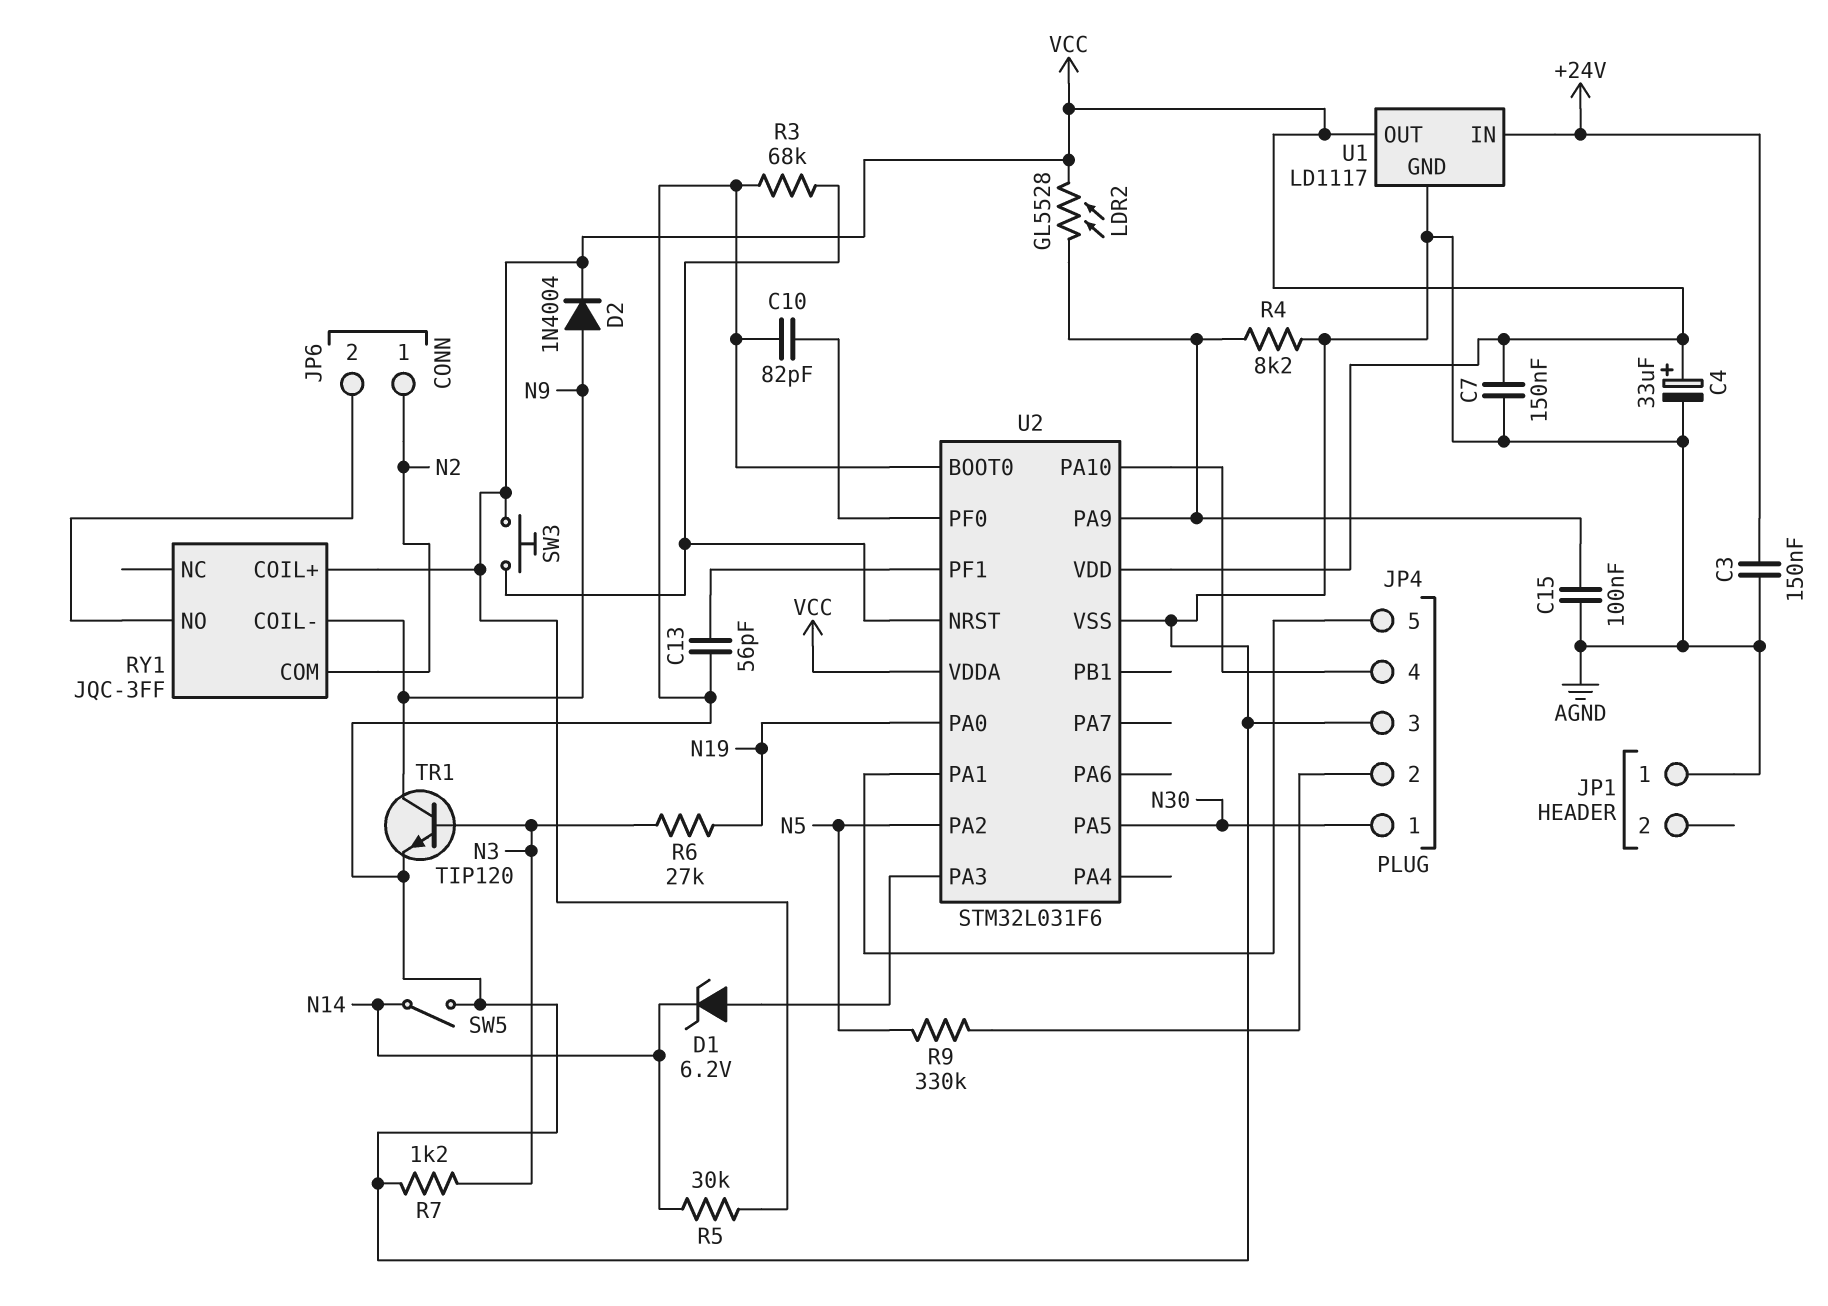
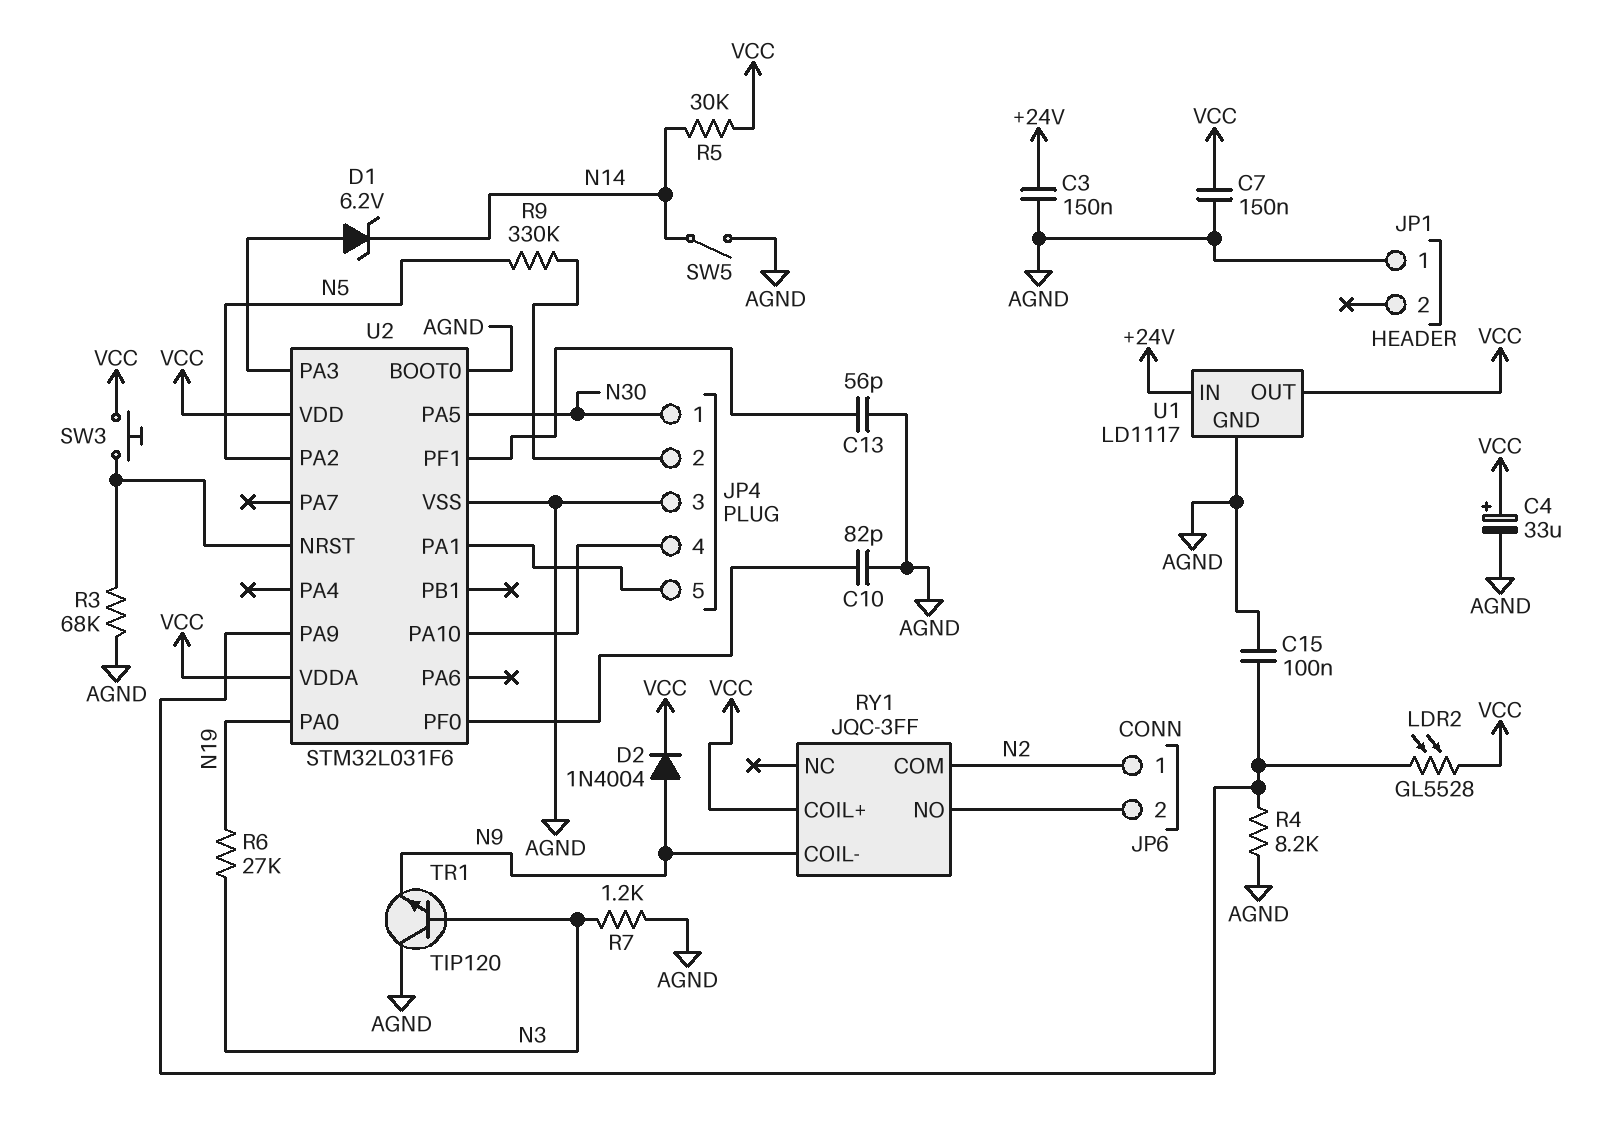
TR1: NPN TIP120 (B N3, C N9, E AGND) -> NPN TIP120 (B N3, C AGND, E N9)

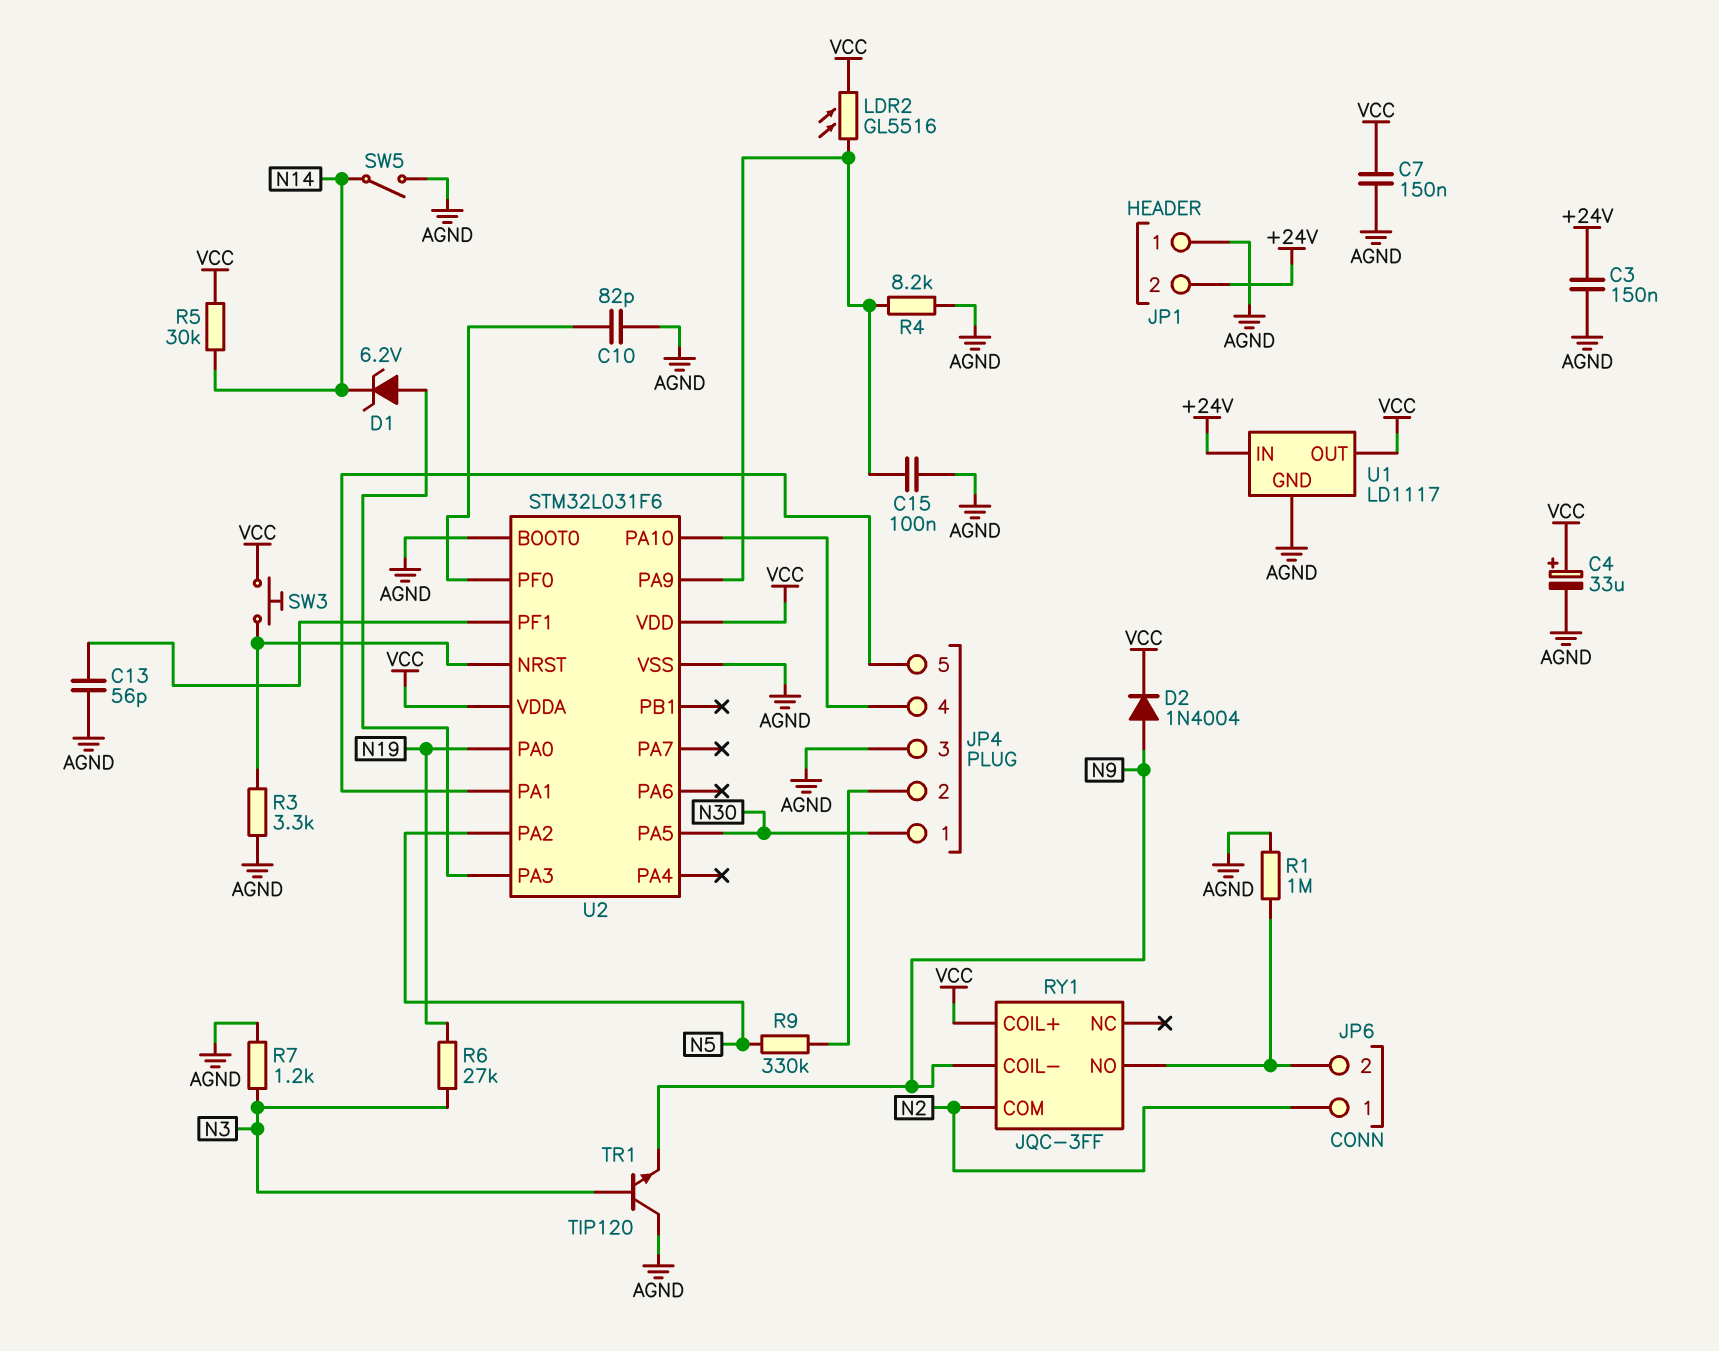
JP1 pin 2: none -> +24V
LDR2: GL5528 (U2/PA9, VCC) -> GL5516 (U2/PA9, VCC)
R1: none -> 1M (AGND, JP6/2)
R3: 68k (AGND, U2/NRST) -> 3.3k (AGND, U2/NRST)

